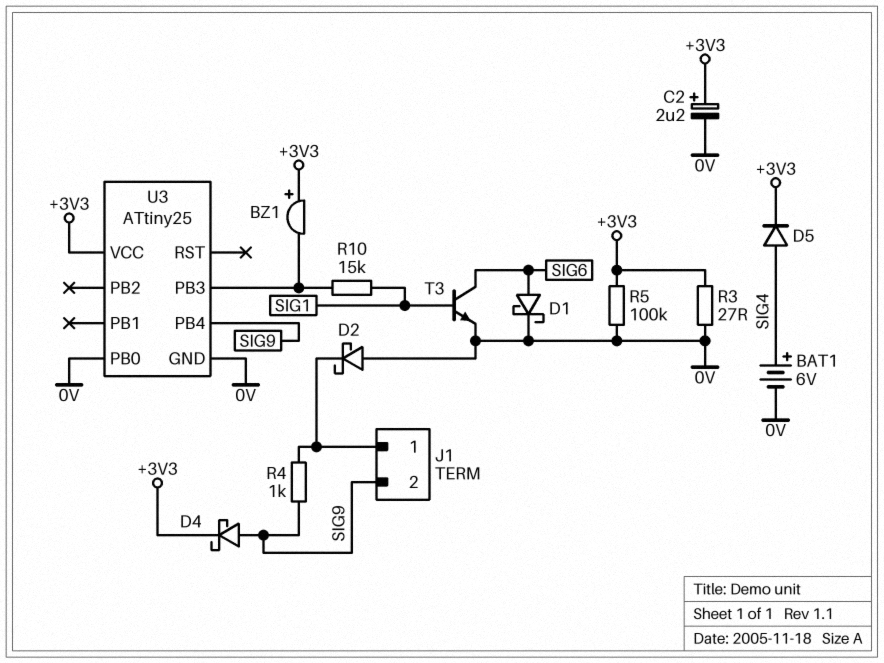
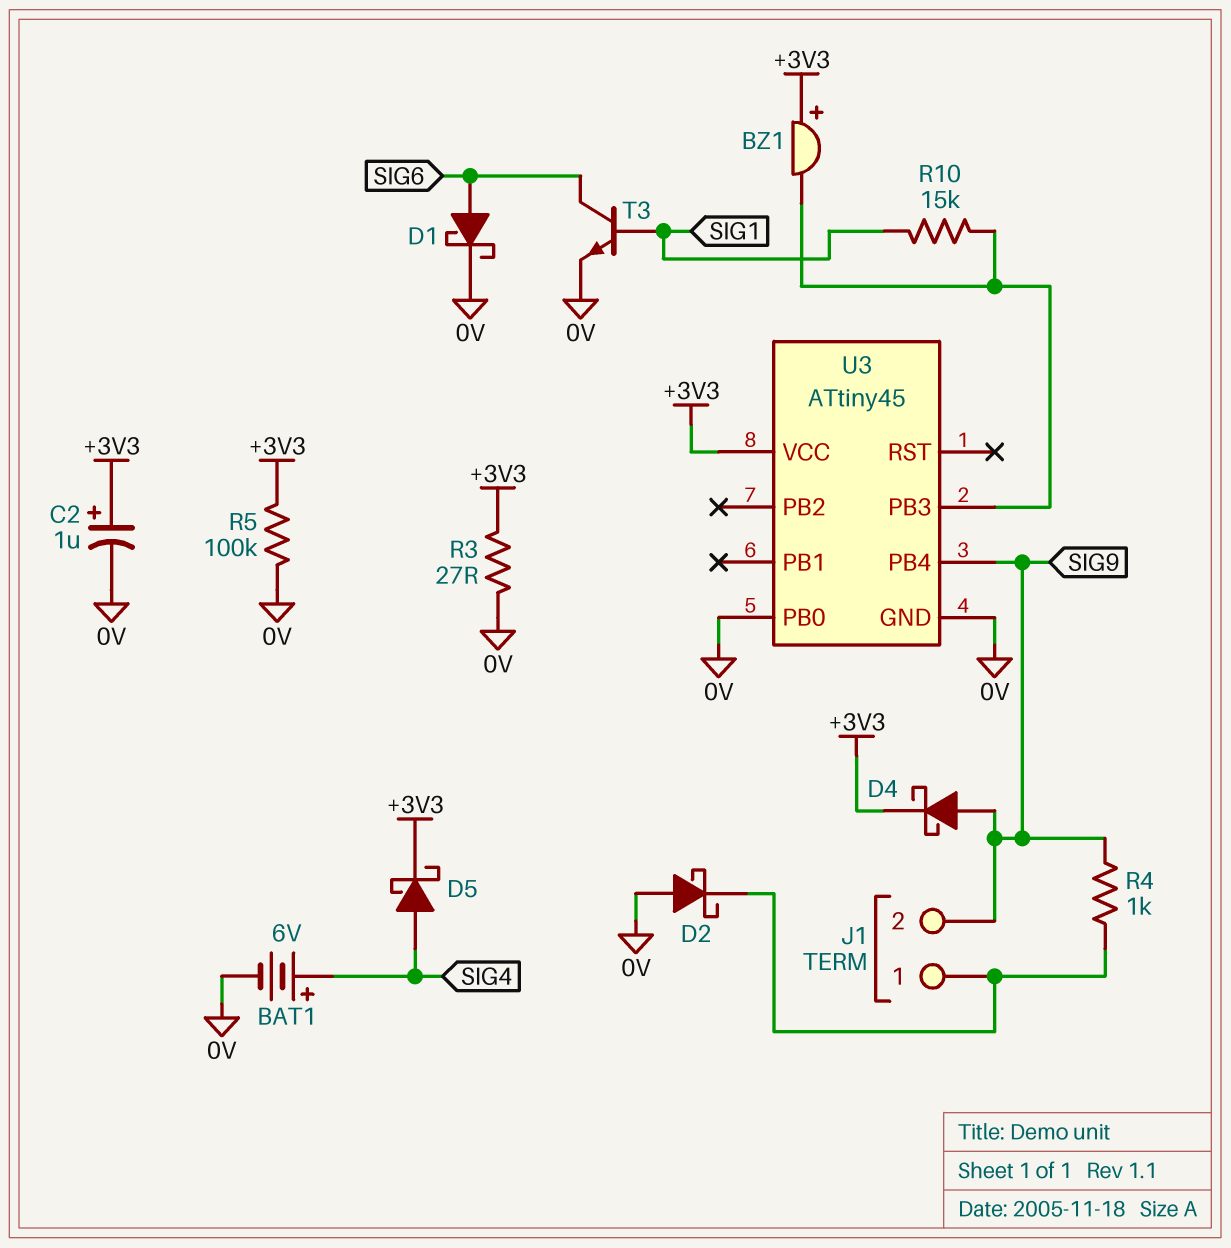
C2: 2.2uF (plus +3V3, minus 0V) -> 1uF (plus +3V3, minus 0V)
D5: diode (A SIG4, K +3V3) -> schottky (A SIG4, K +3V3)
U3: ATtiny25 -> ATtiny45

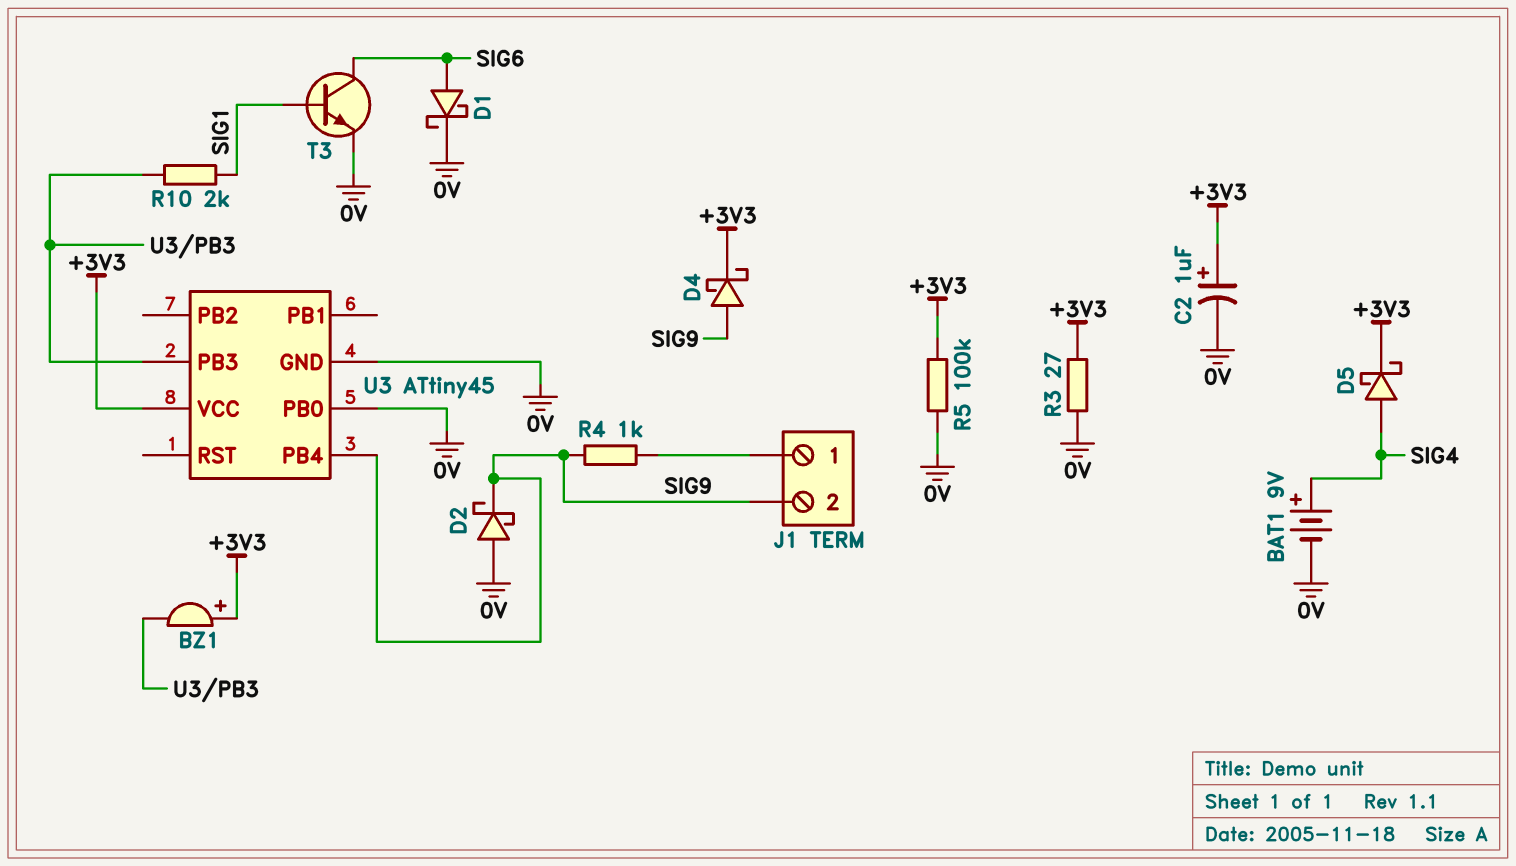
BAT1: 6V (plus SIG4, minus 0V) -> 9V (plus SIG4, minus 0V)
D2: schottky (A 0V, K J1/1) -> schottky (A 0V, K SIG9)
R10: 15k (SIG1, U3/PB3) -> 2k (SIG1, U3/PB3)

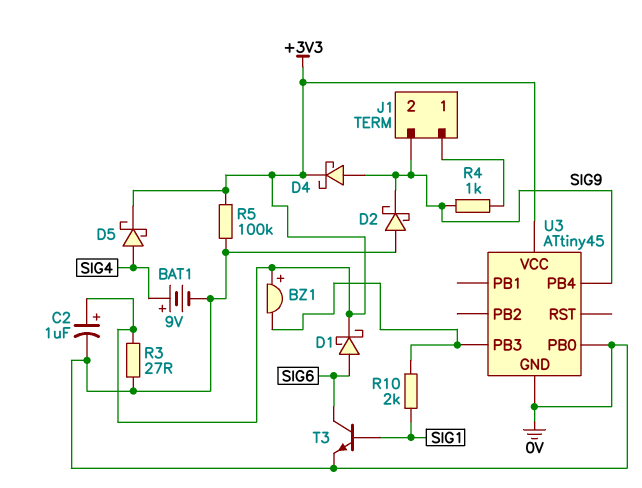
D1: schottky (A SIG6, K 0V) -> schottky (A SIG6, K +3V3)

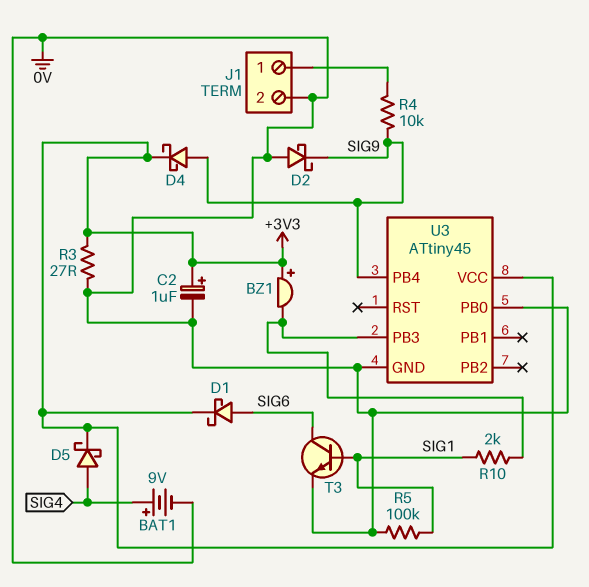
J1 pin 2: SIG9 -> 0V
R4: 1k (J1/1, SIG9) -> 10k (J1/1, SIG9)
R5: 100k (+3V3, 0V) -> 100k (0V, SIG1)

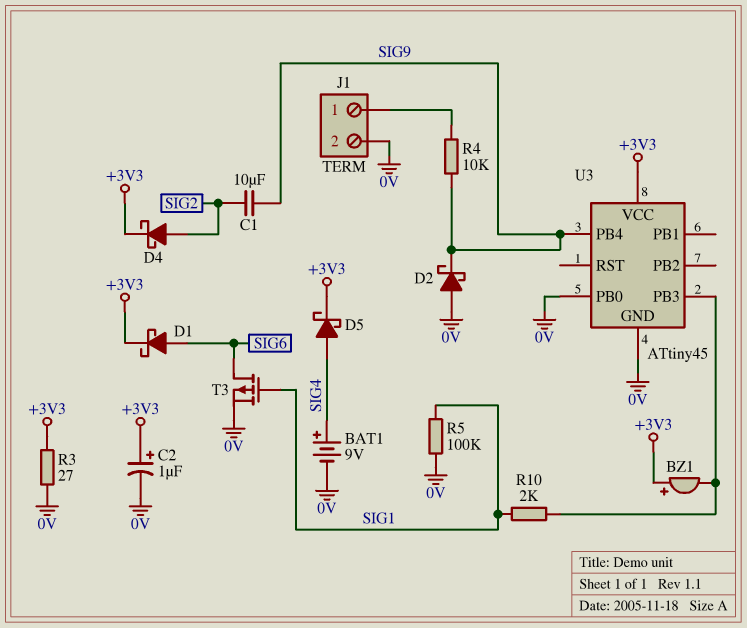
C1: none -> 10uF (SIG2, SIG9)
D4: schottky (A SIG9, K +3V3) -> schottky (A SIG2, K +3V3)
T3: NPN (B SIG1, C SIG6, E 0V) -> PMOS (G SIG1, D SIG6, S 0V)

